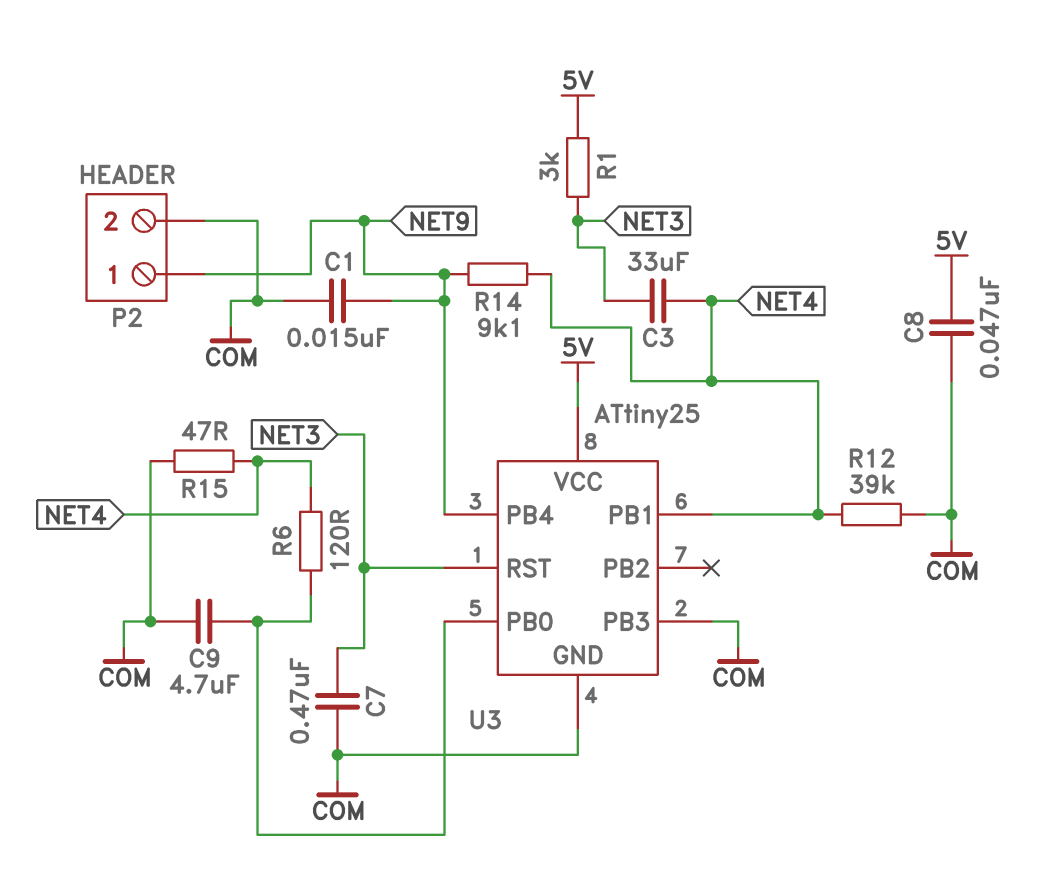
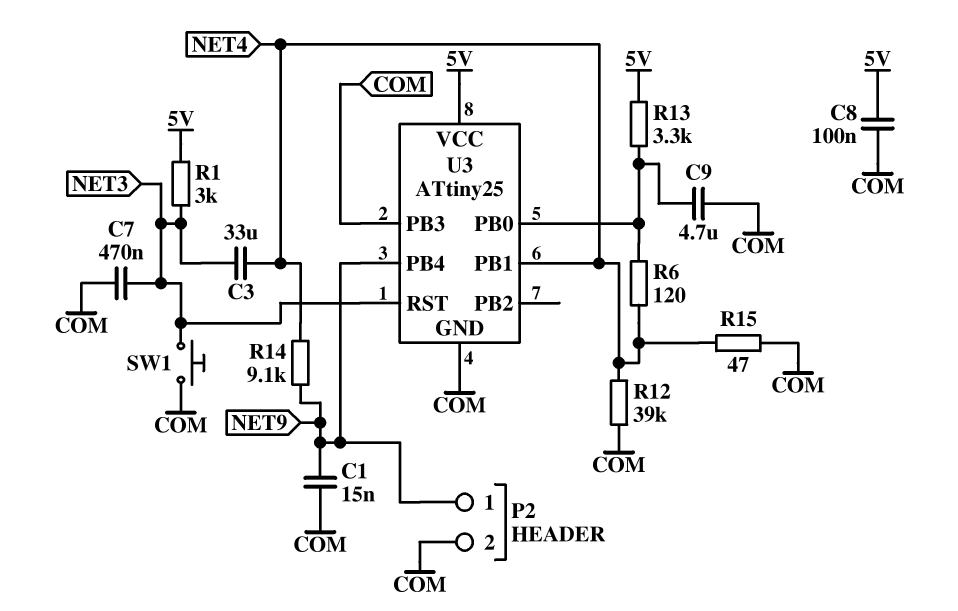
C8: 47nF (5V, COM) -> 100nF (5V, COM)
R13: none -> 3.3k (5V, U3/PB0)
SW1: none -> button (COM, NET3)

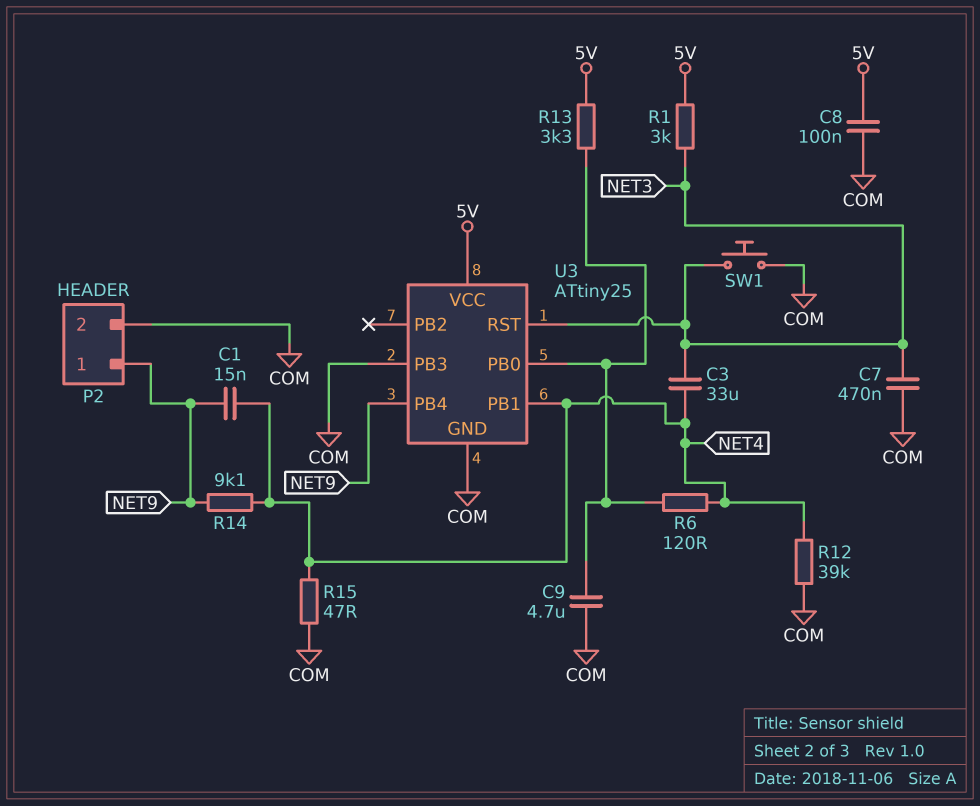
C1: 15nF (COM, NET9) -> 15nF (NET4, NET9)

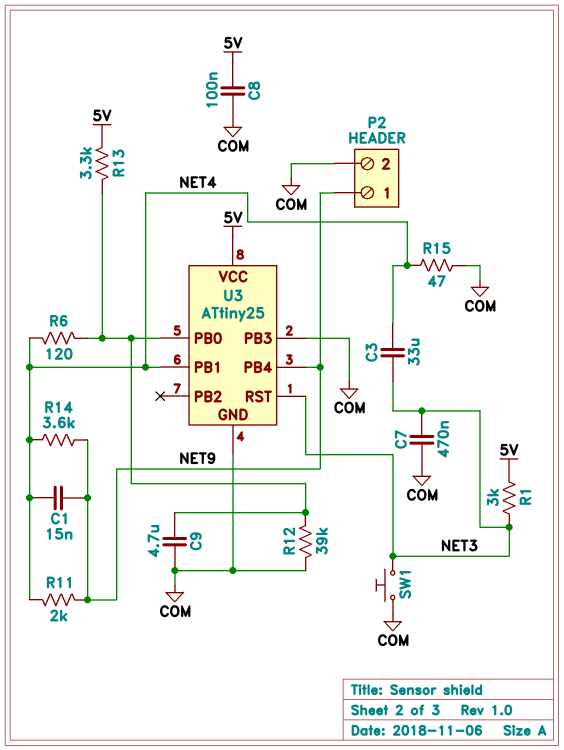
R11: none -> 2k (NET4, NET9)
R12: 39k (COM, NET4) -> 39k (COM, U3/PB0)
R14: 9.1k (NET4, NET9) -> 3.6k (NET4, NET9)

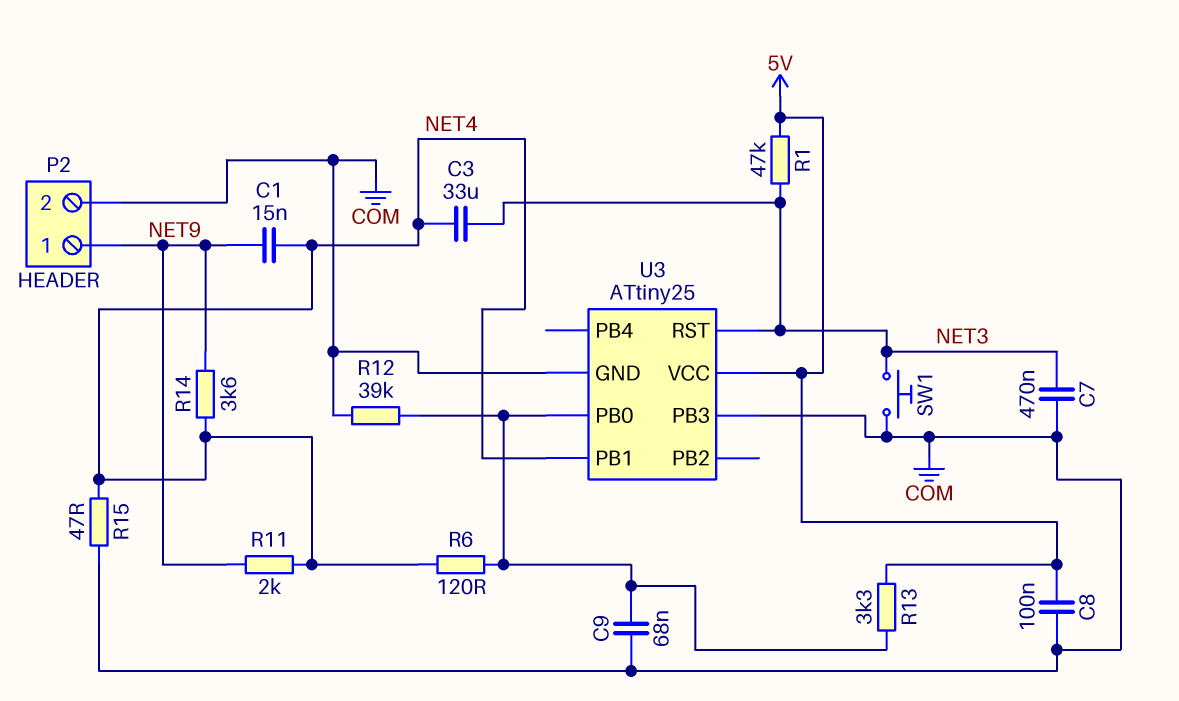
C9: 4.7uF (COM, U3/PB0) -> 68nF (COM, U3/PB0)
R1: 3k (5V, NET3) -> 47k (5V, NET3)
U3 pin PB4: NET9 -> none

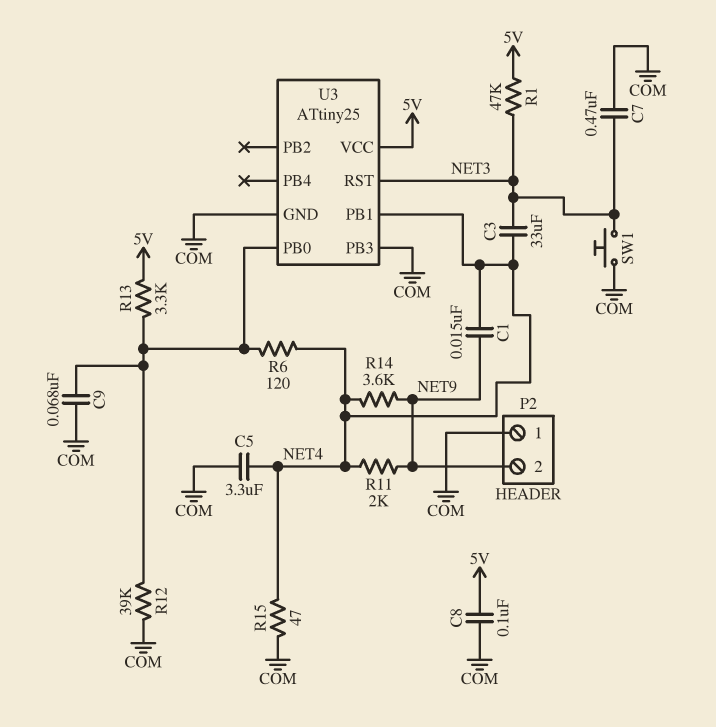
C5: none -> 3.3uF (COM, NET4)
P2 pin 1: NET9 -> COM
P2 pin 2: COM -> NET9

